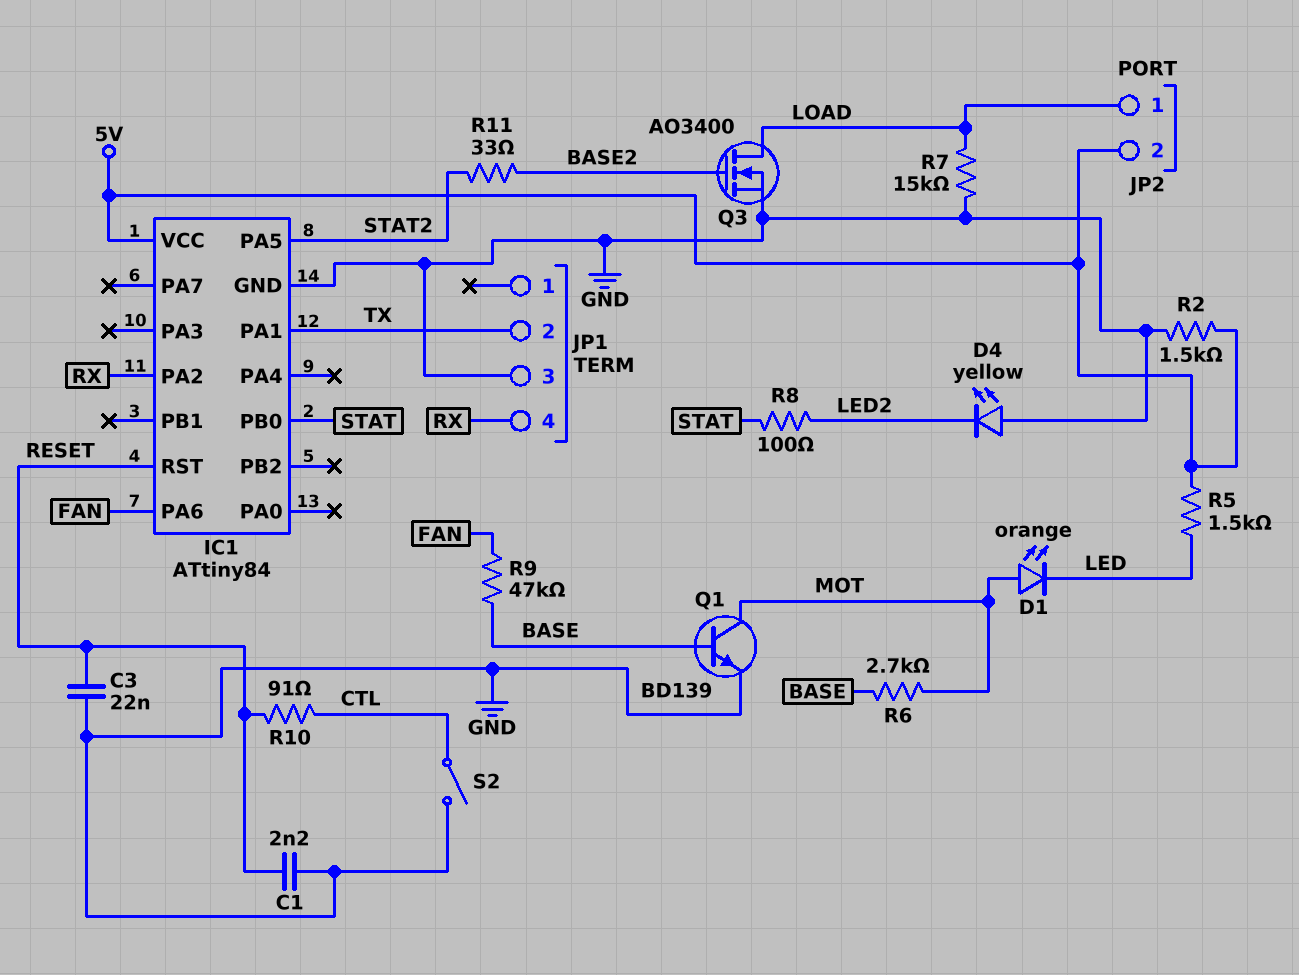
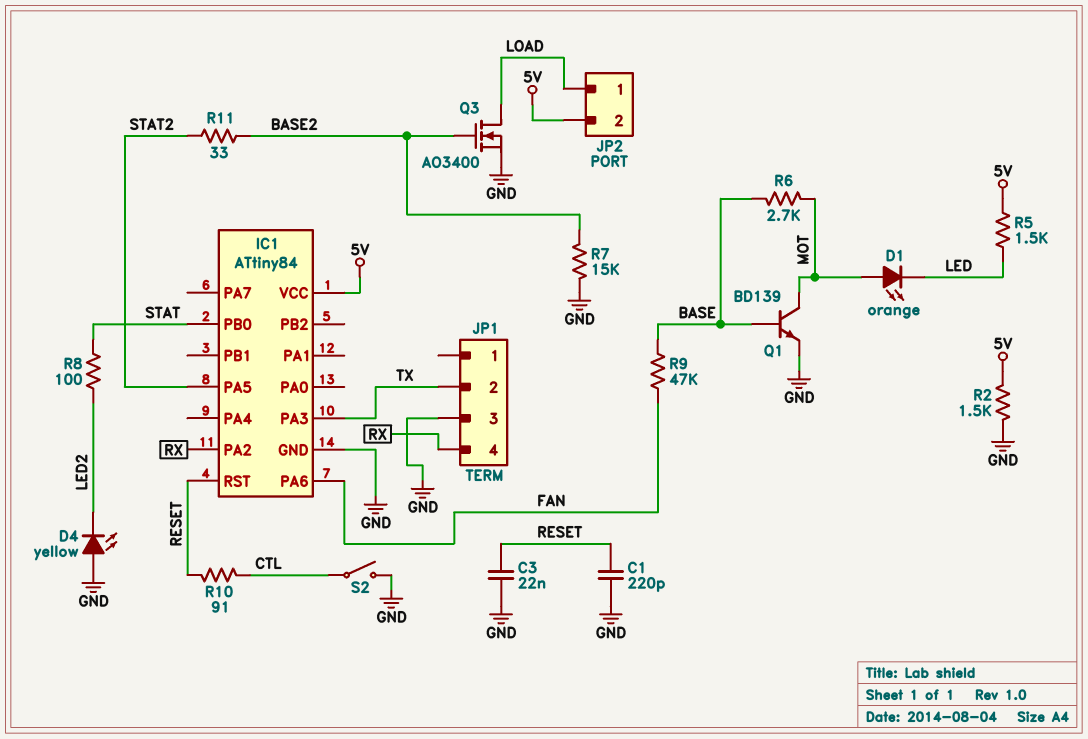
C1: 2.2nF (GND, RESET) -> 220pF (GND, RESET)
IC1 pin PA1: TX -> none
IC1 pin PA3: none -> TX
R7: 15k (GND, LOAD) -> 15k (BASE2, GND)

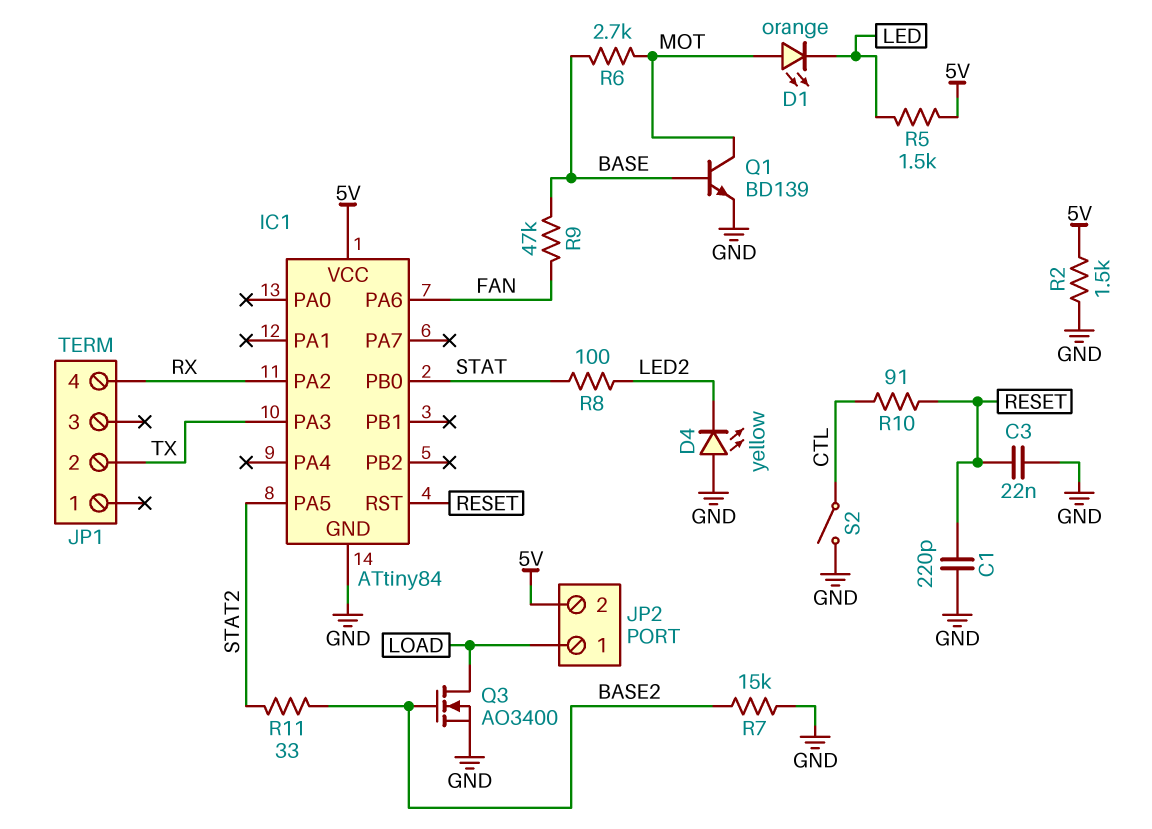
JP1 pin 3: GND -> none

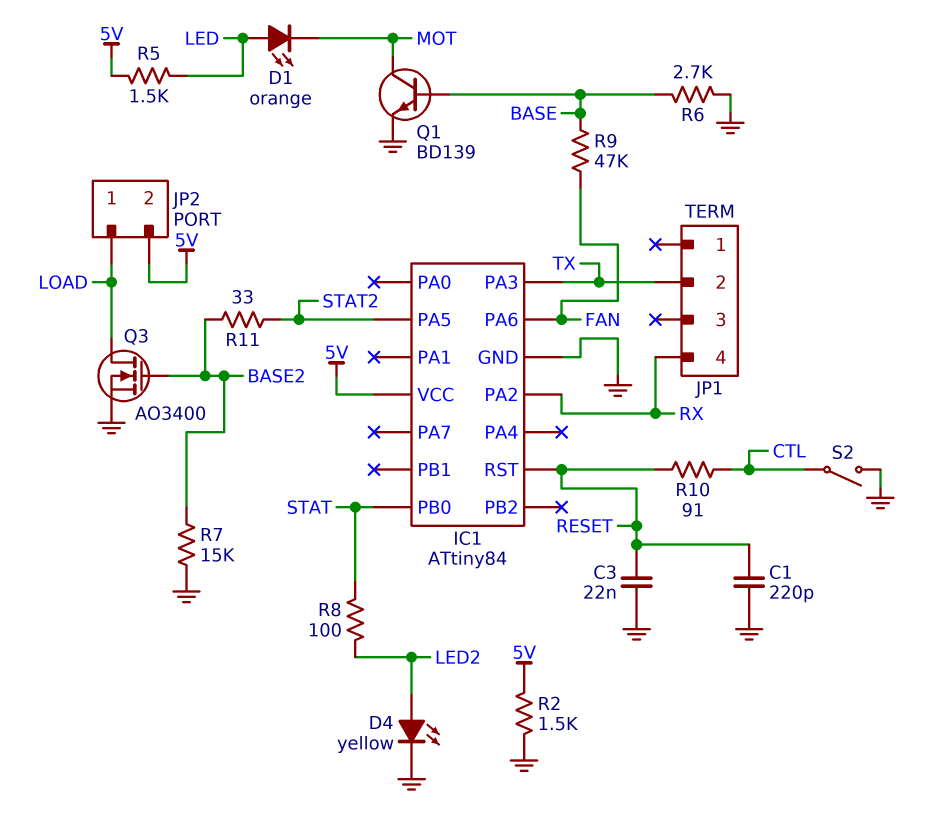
D1: LED orange (A MOT, K LED) -> LED orange (A LED, K MOT)
D4: LED yellow (A GND, K LED2) -> LED yellow (A LED2, K GND)
R6: 2.7k (BASE, MOT) -> 2.7k (BASE, GND)

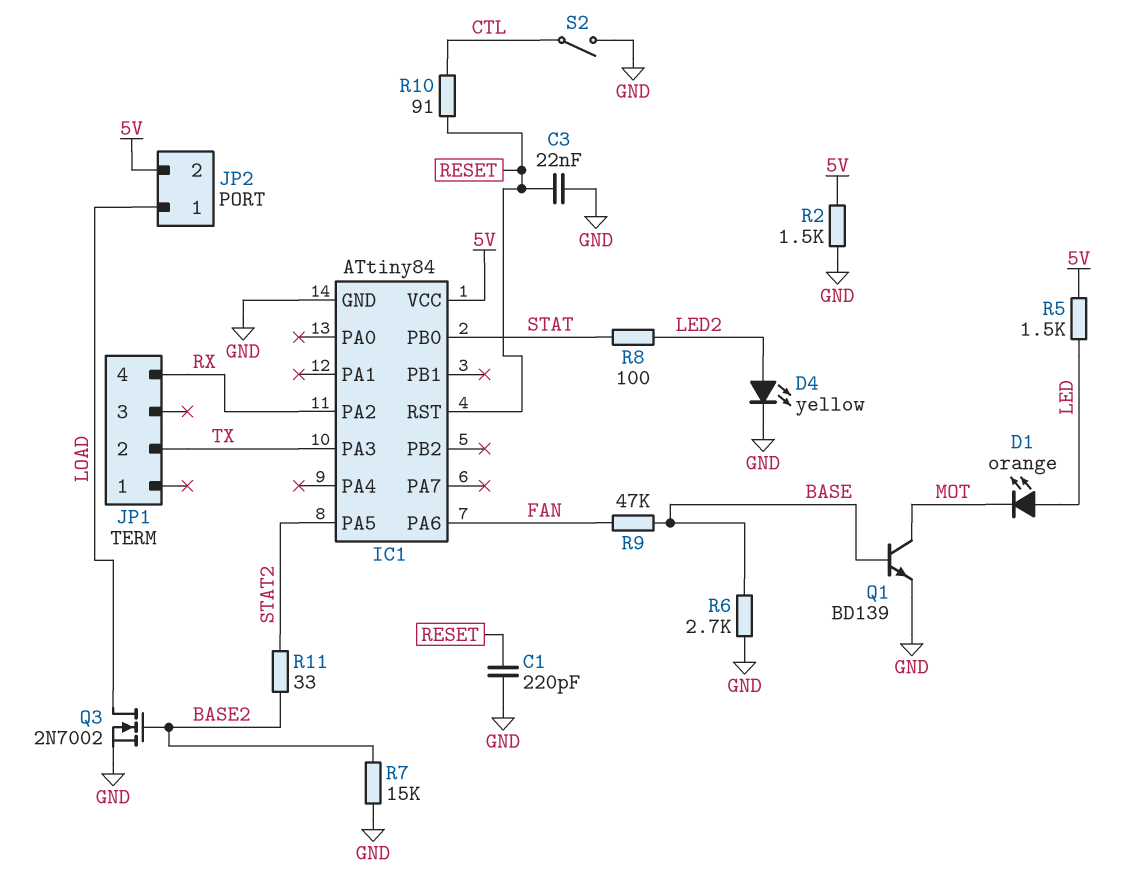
Q3: NMOS AO3400 (G BASE2, D LOAD, S GND) -> NMOS 2N7002 (G BASE2, D LOAD, S GND)

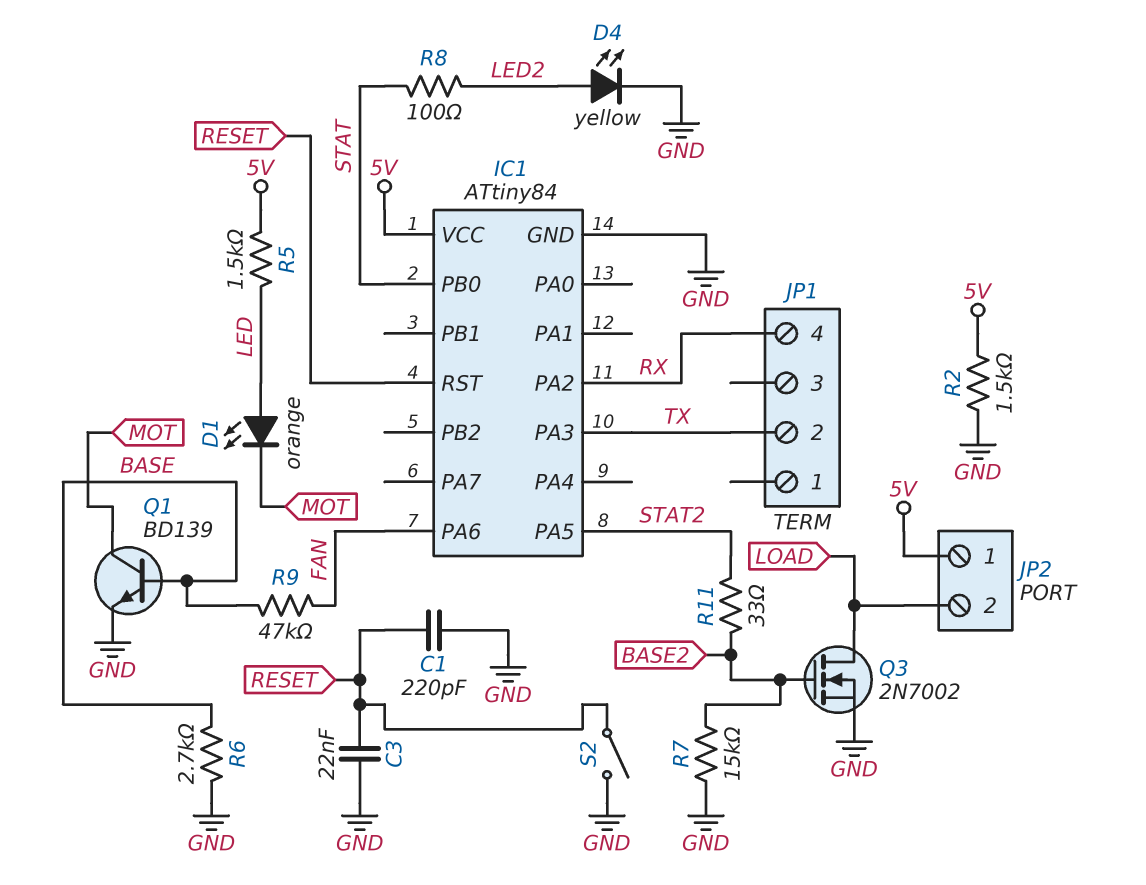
JP2 pin 1: LOAD -> 5V
JP2 pin 2: 5V -> LOAD
R10: 91 (CTL, RESET) -> none
S2: switch (CTL, GND) -> switch (GND, RESET)

